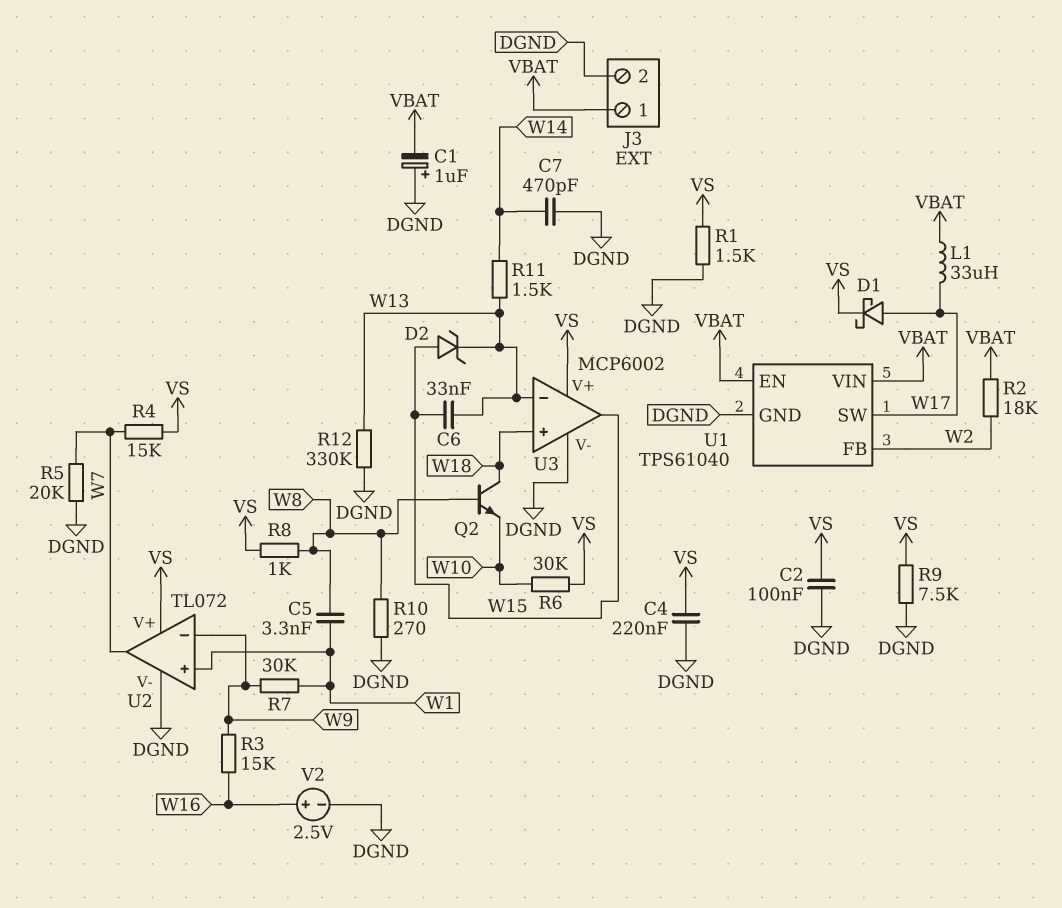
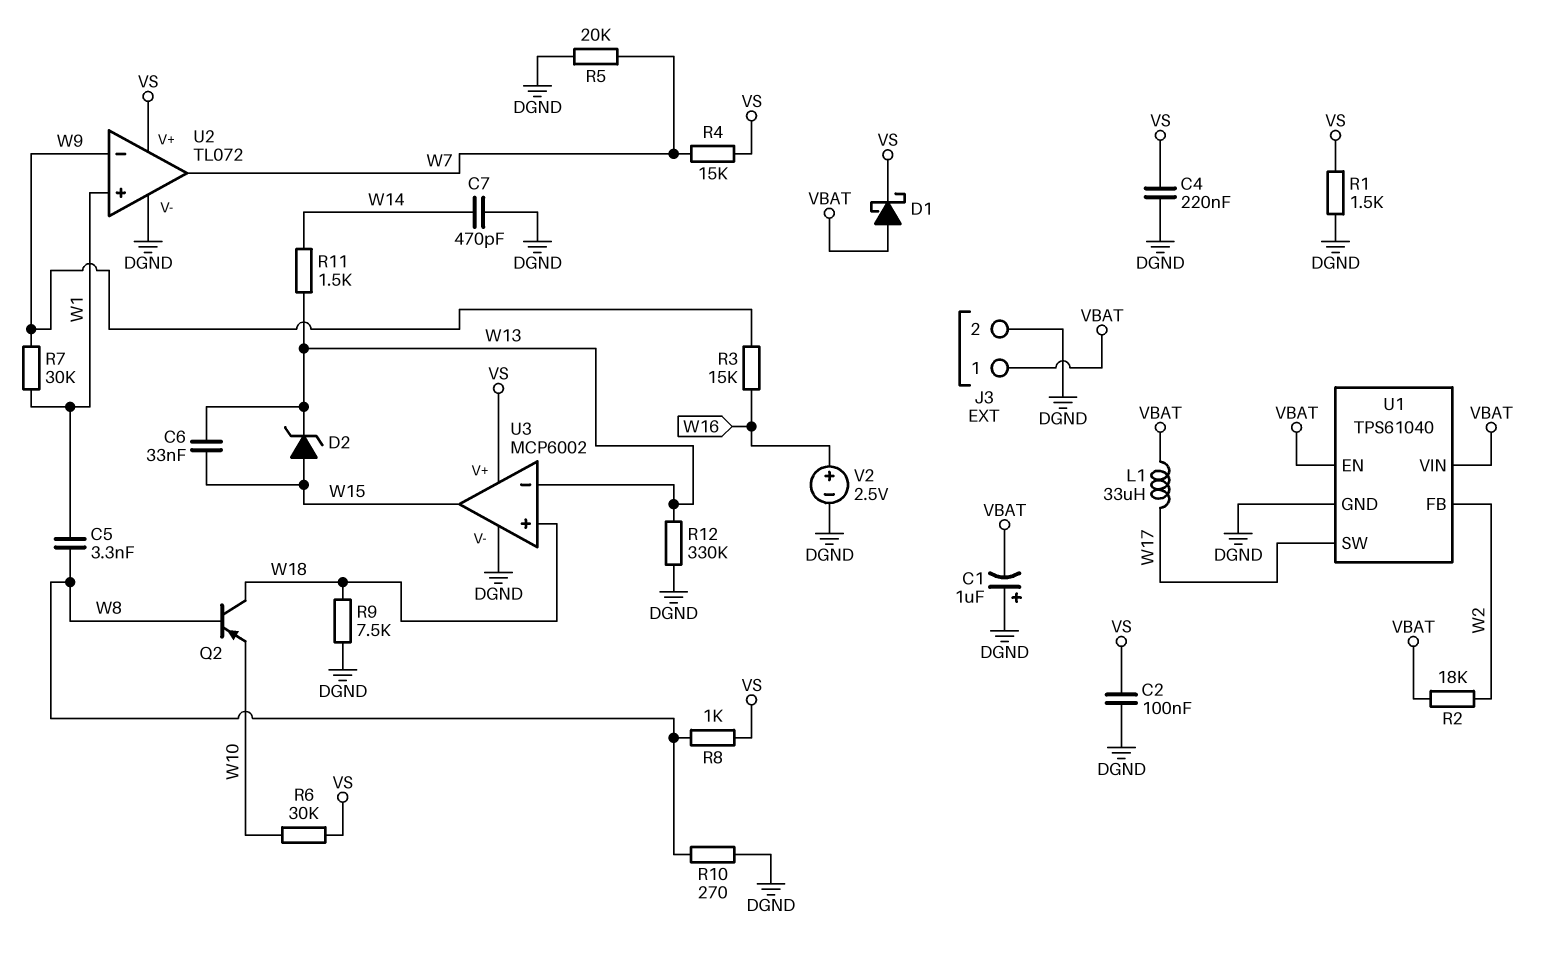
D1: schottky (A W17, K VS) -> schottky (A VBAT, K VS)
Q2: NPN (B W8, C W18, E W10) -> PNP (B W8, C W18, E W10)
R9: 7.5k (DGND, VS) -> 7.5k (DGND, W18)

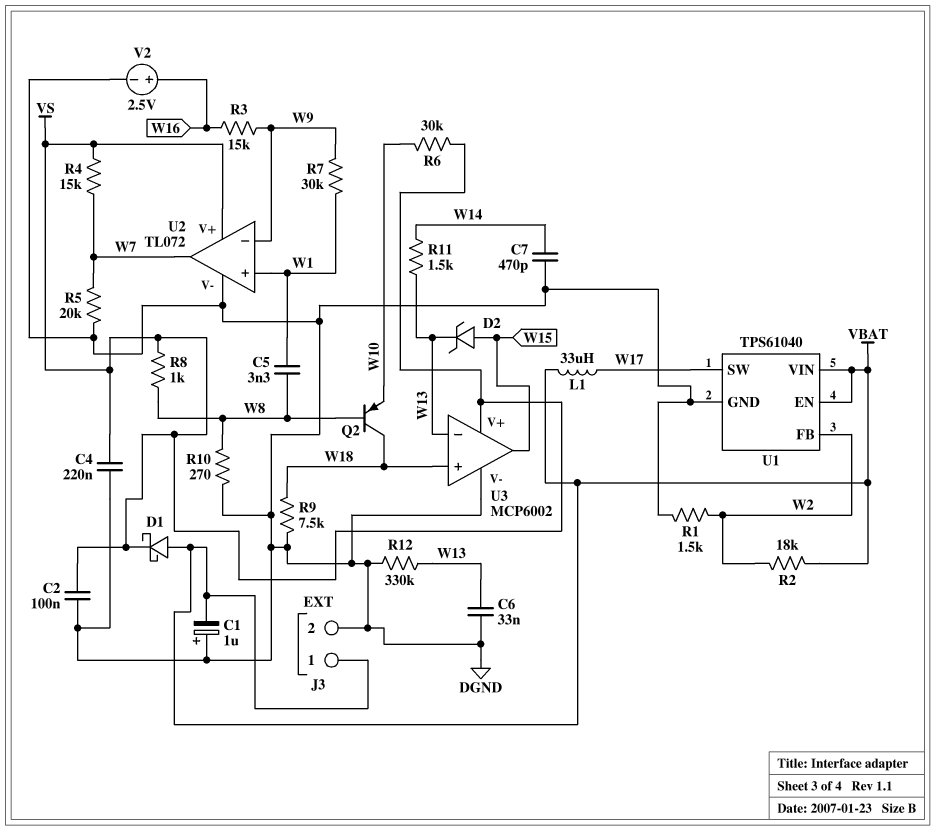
C6: 33nF (W13, W15) -> 33nF (DGND, W13)
R1: 1.5k (DGND, VS) -> 1.5k (DGND, W2)

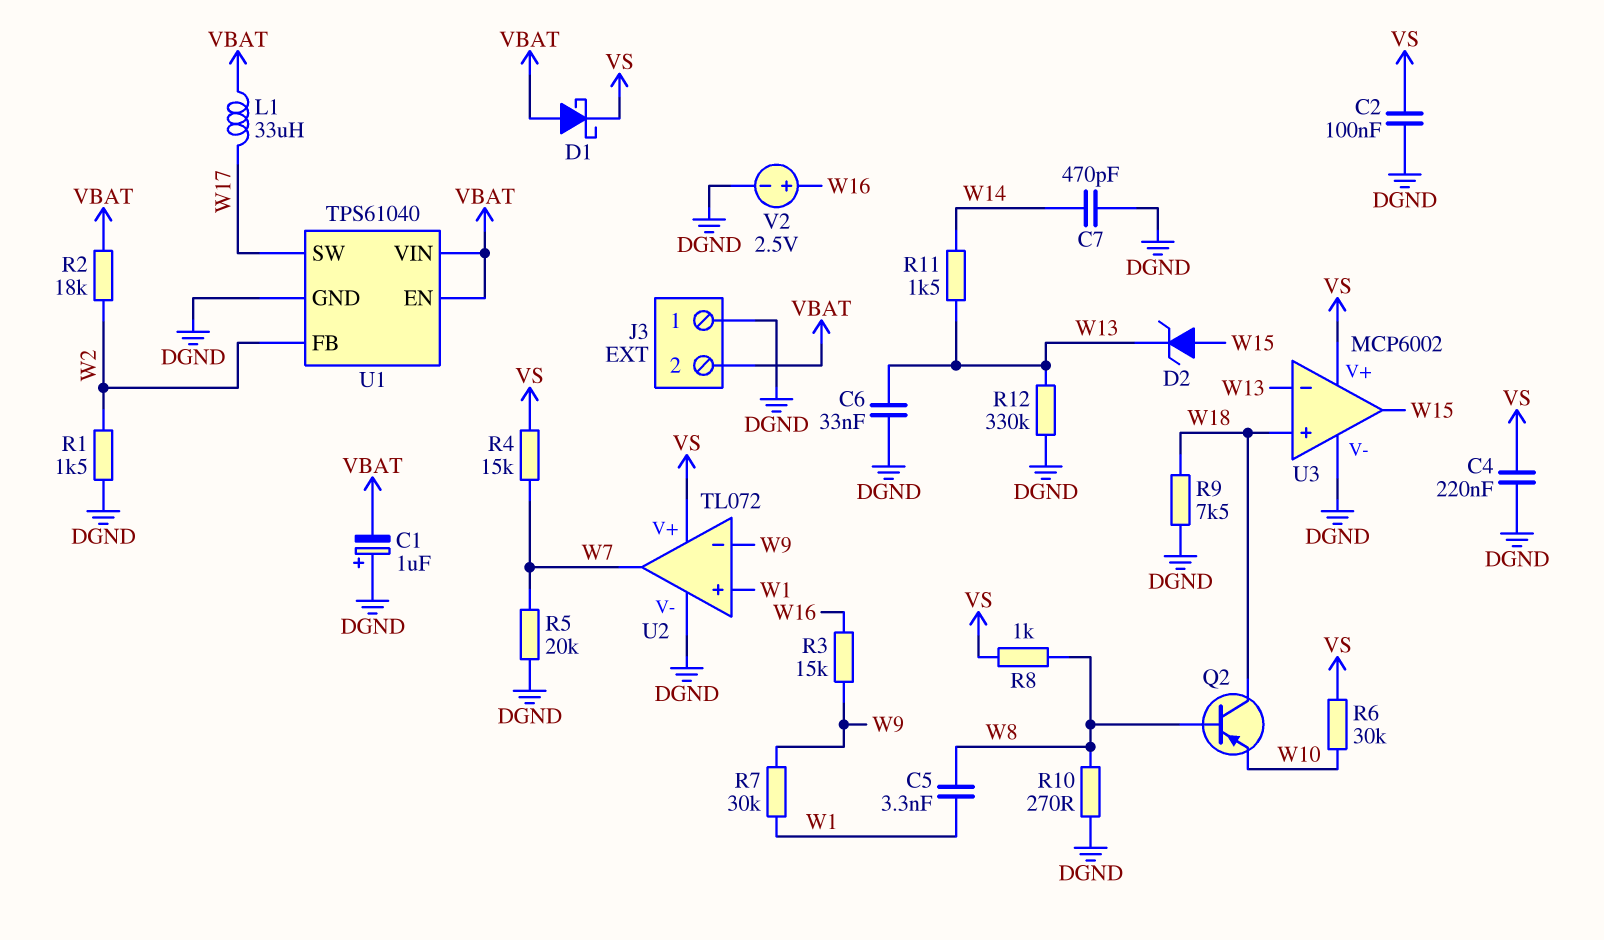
J3 pin 1: VBAT -> DGND
J3 pin 2: DGND -> VBAT

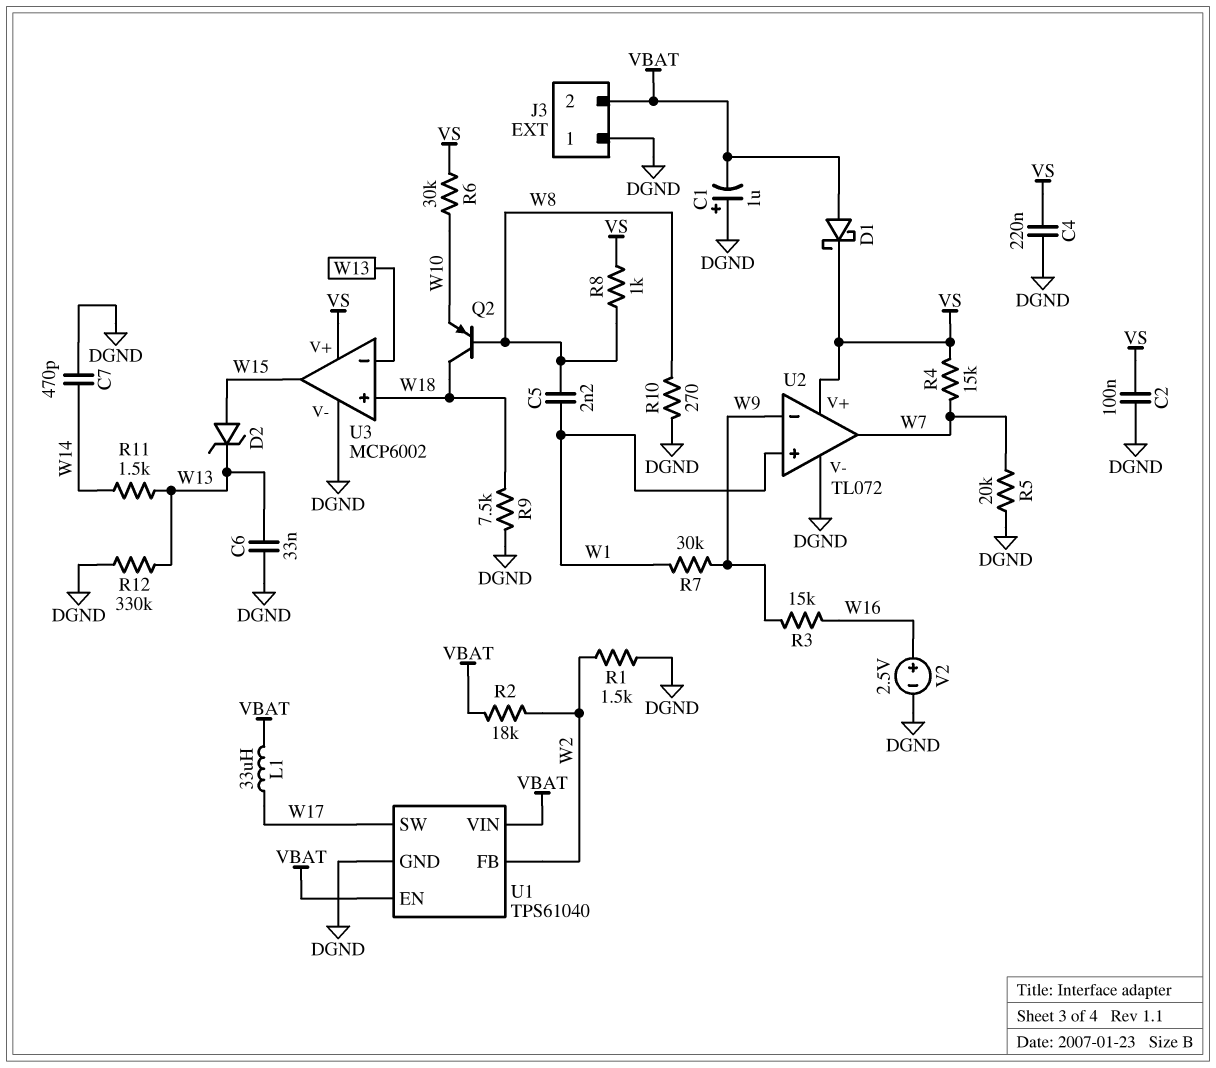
C5: 3.3nF (W1, W8) -> 2.2nF (W1, W8)

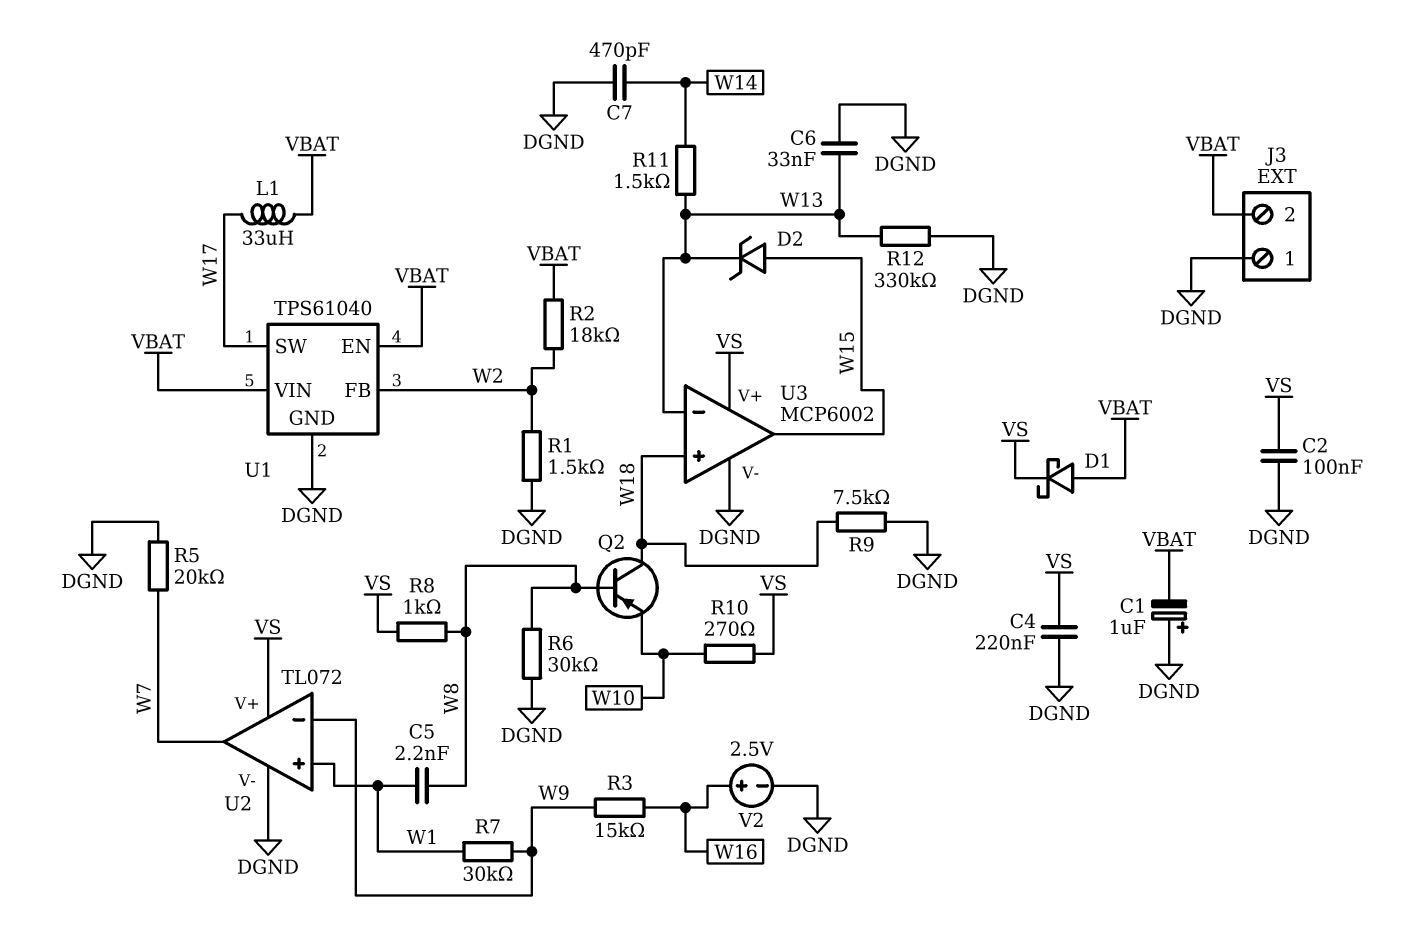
R4: 15k (VS, W7) -> none
R6: 30k (VS, W10) -> 30k (DGND, W8)
R10: 270 (DGND, W8) -> 270 (VS, W10)

